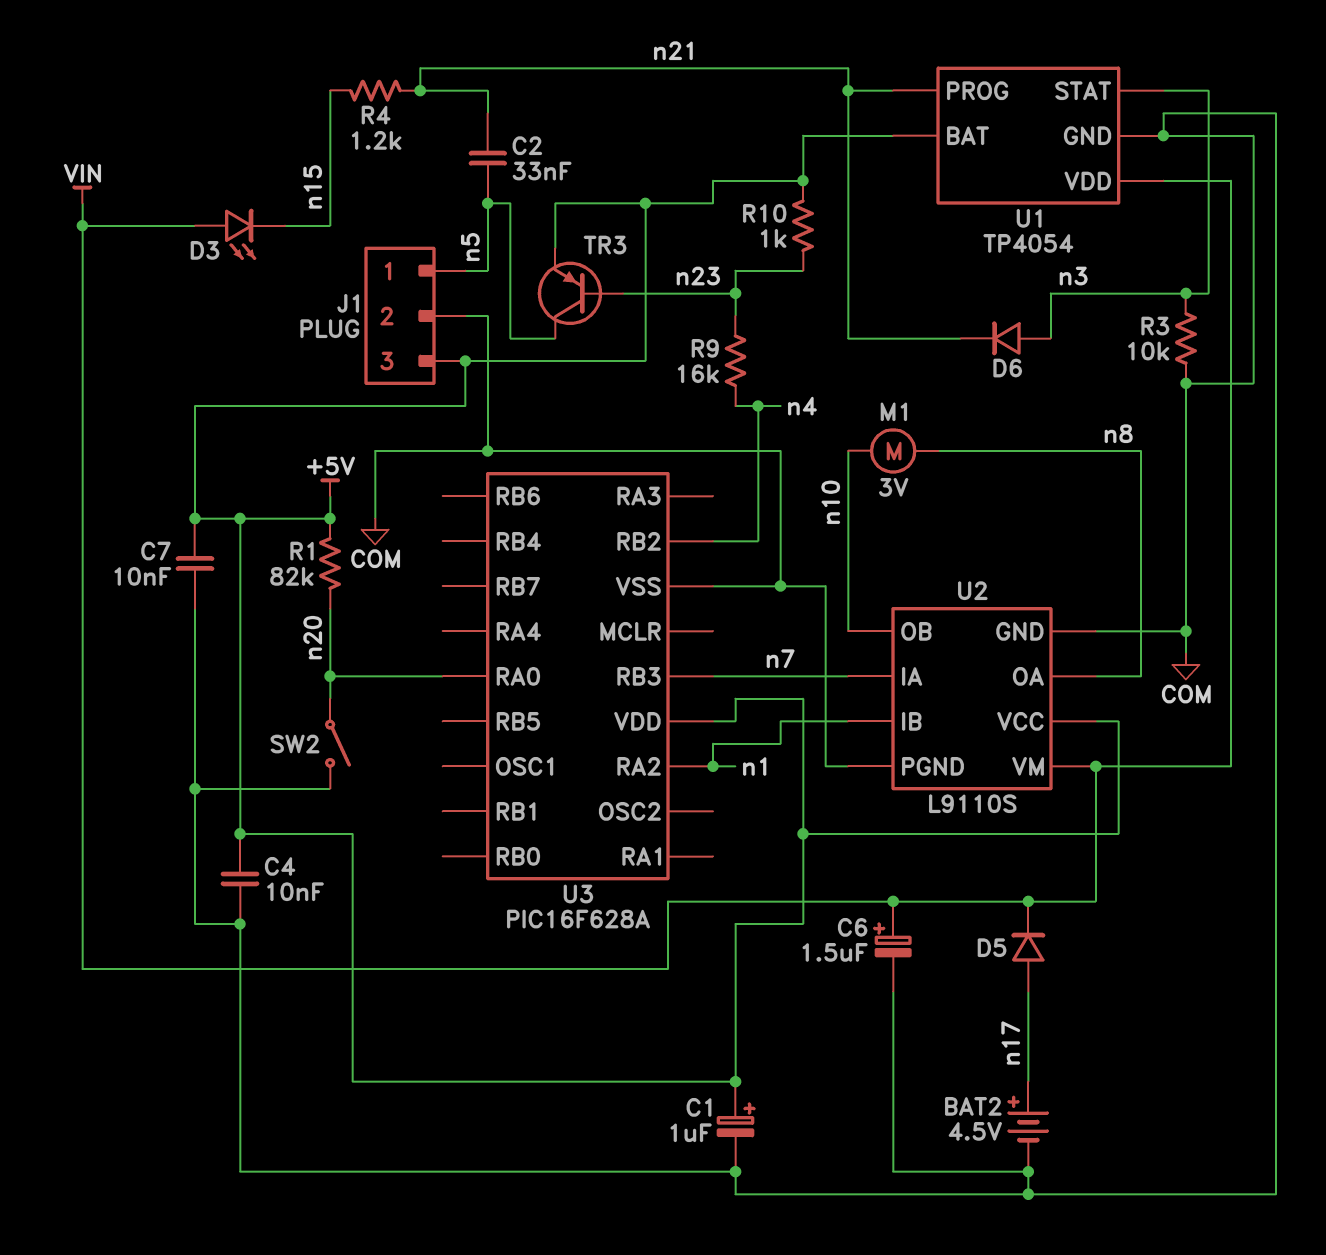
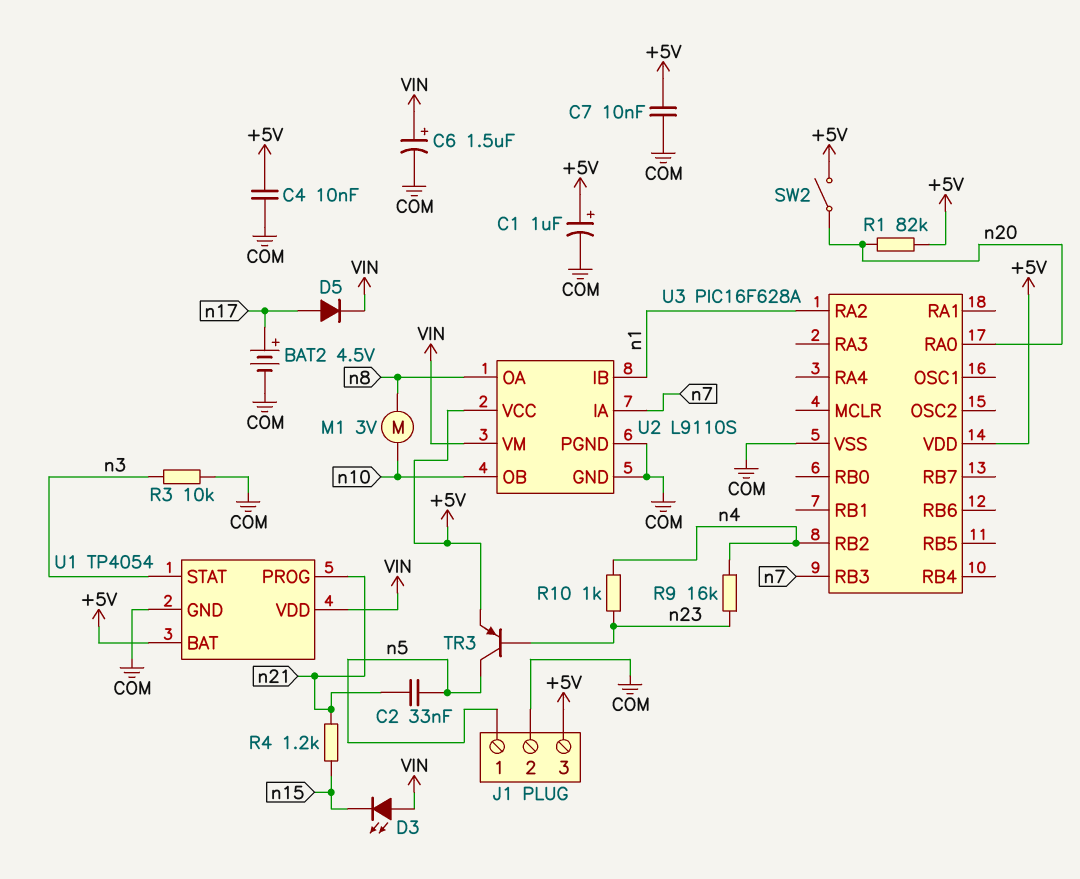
D6: diode (A n3, K n21) -> none
R10: 1k (+5V, n23) -> 1k (n4, n23)
SW2: switch (COM, n20) -> switch (+5V, n20)

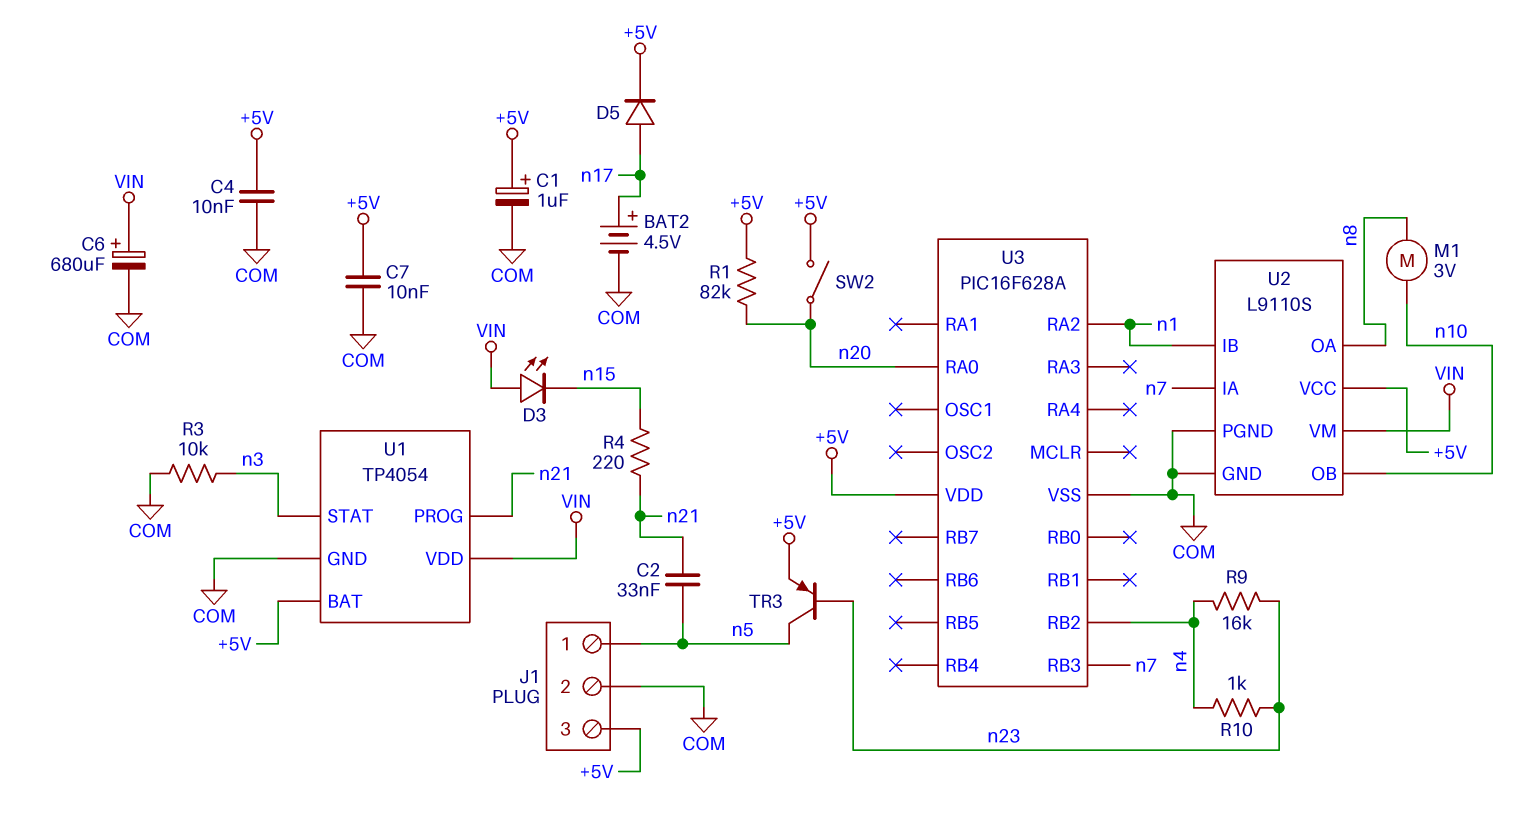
C6: 1.5uF (plus VIN, minus COM) -> 680uF (plus VIN, minus COM)
D5: diode (A n17, K VIN) -> diode (A n17, K +5V)
R4: 1.2k (n15, n21) -> 220 (n15, n21)

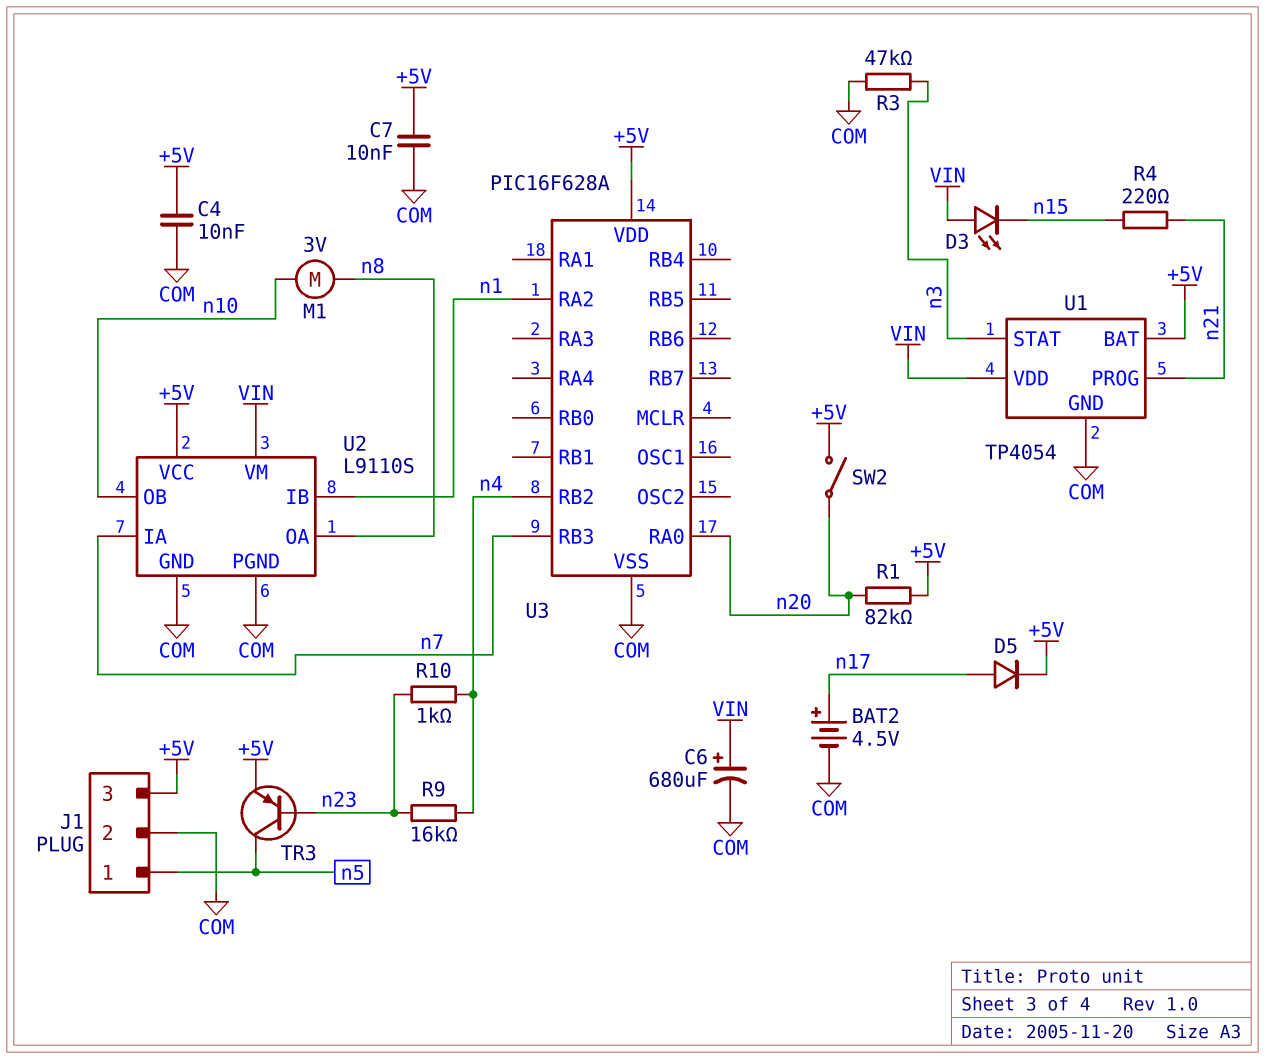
C1: 1uF (plus +5V, minus COM) -> none
C2: 33nF (n5, n21) -> none
R3: 10k (COM, n3) -> 47k (COM, n3)

